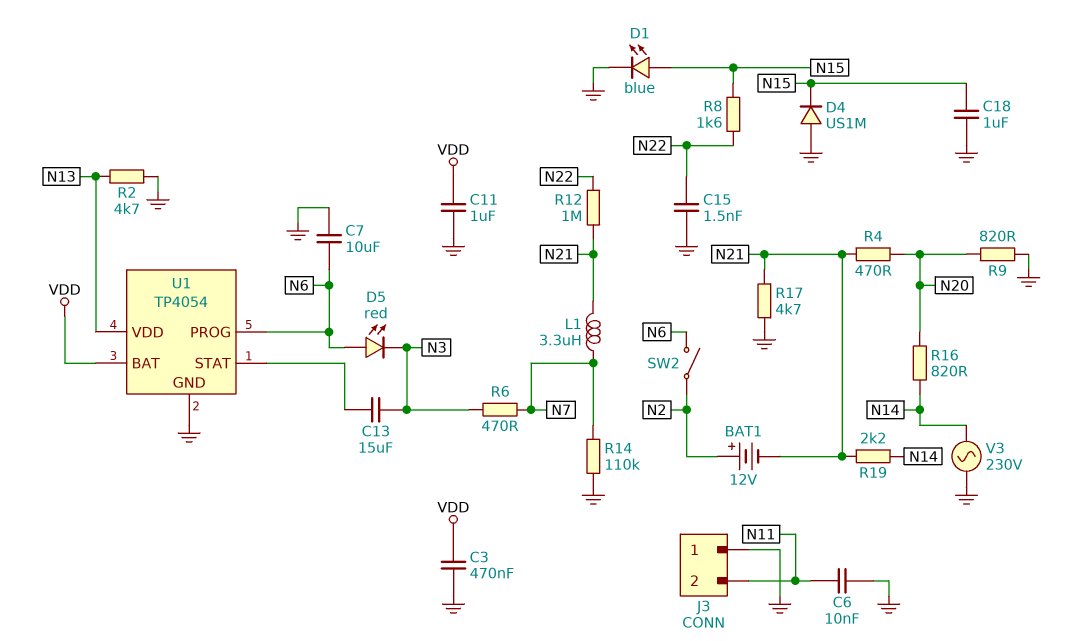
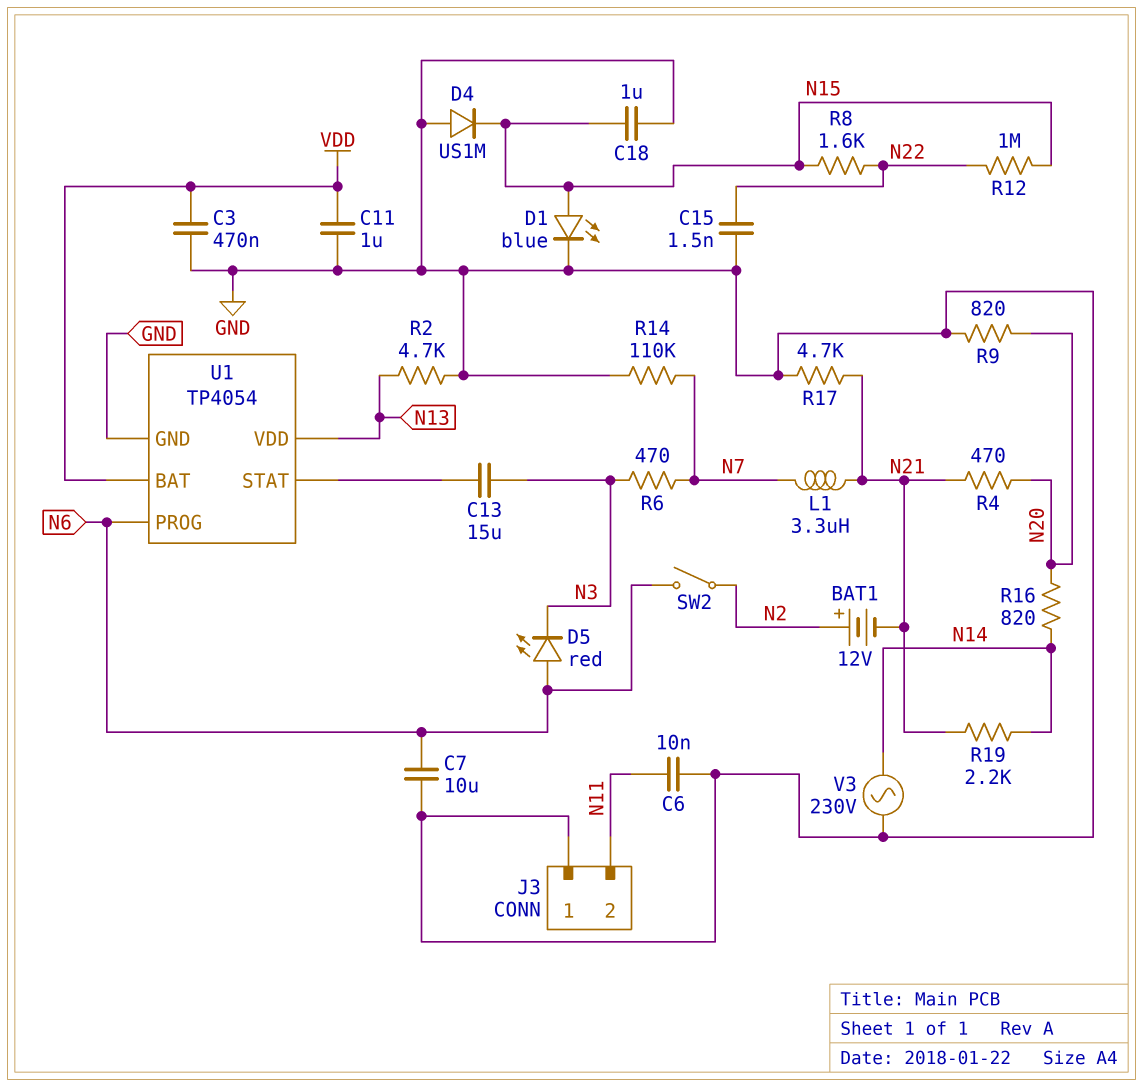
R12: 1M (N21, N22) -> 1M (N15, N22)

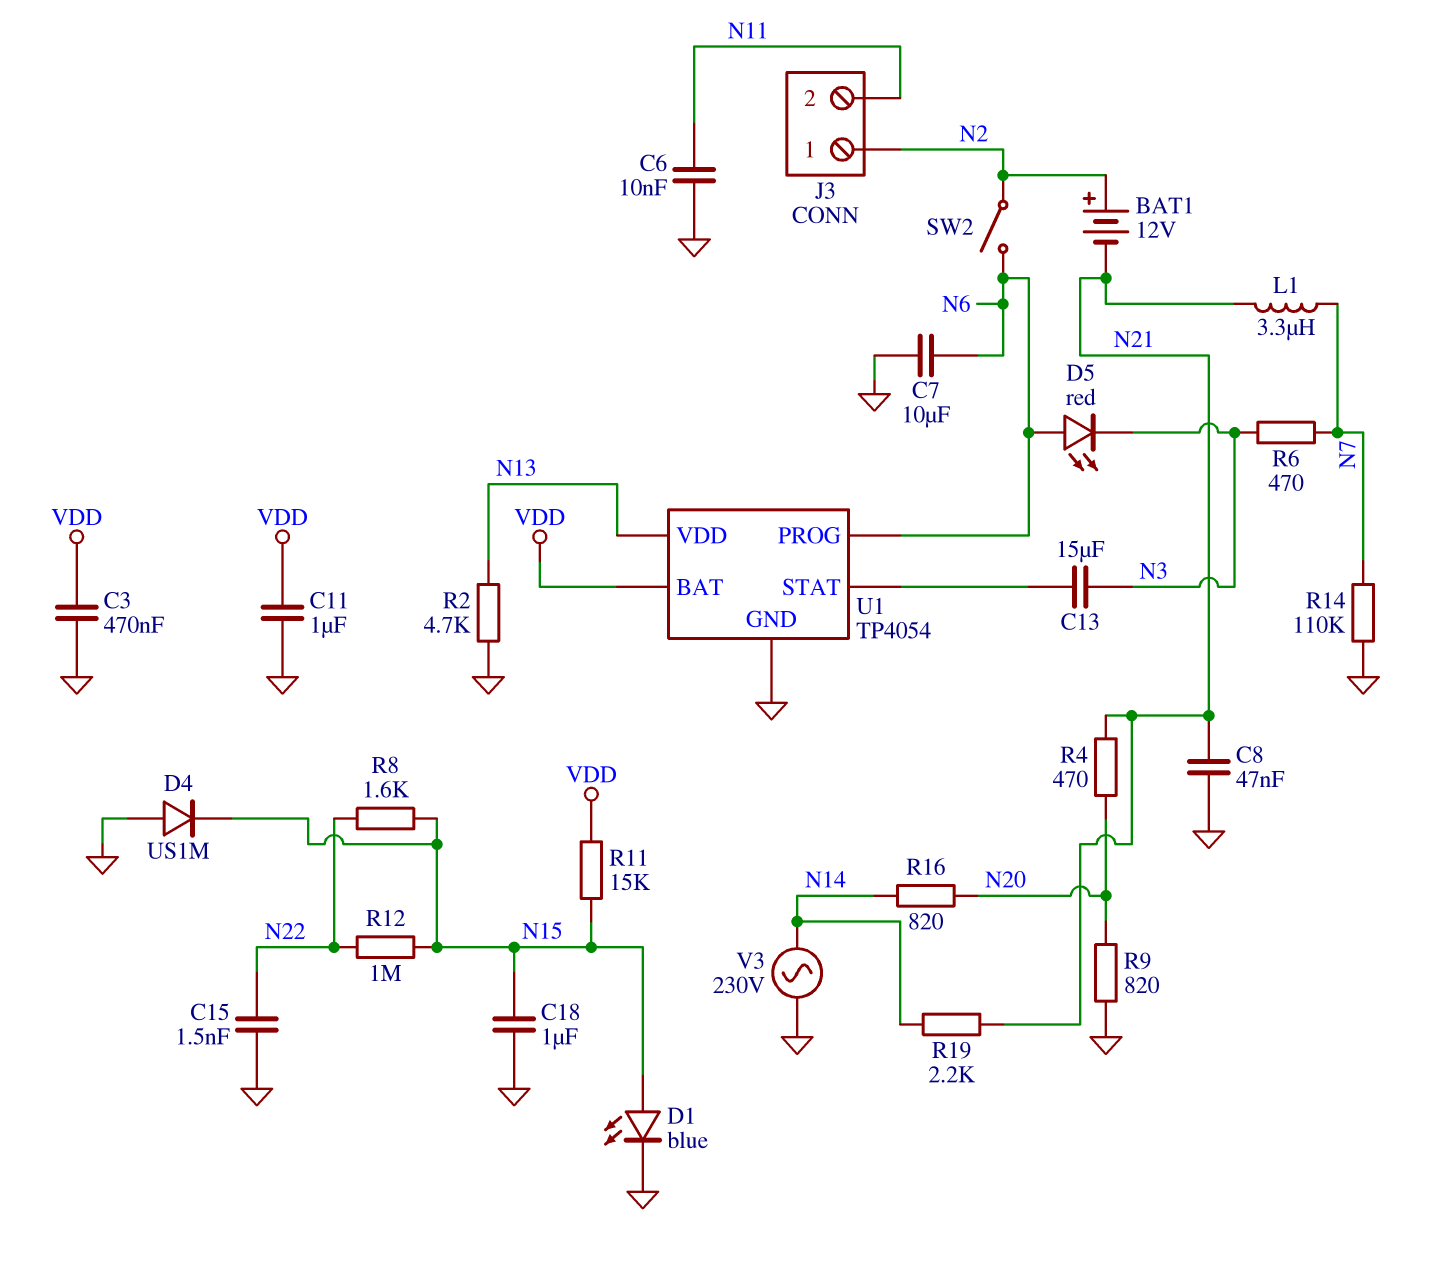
C8: none -> 47nF (GND, N21)
J3 pin 1: GND -> N2
R11: none -> 15k (N15, VDD)
R17: 4.7k (GND, N21) -> none

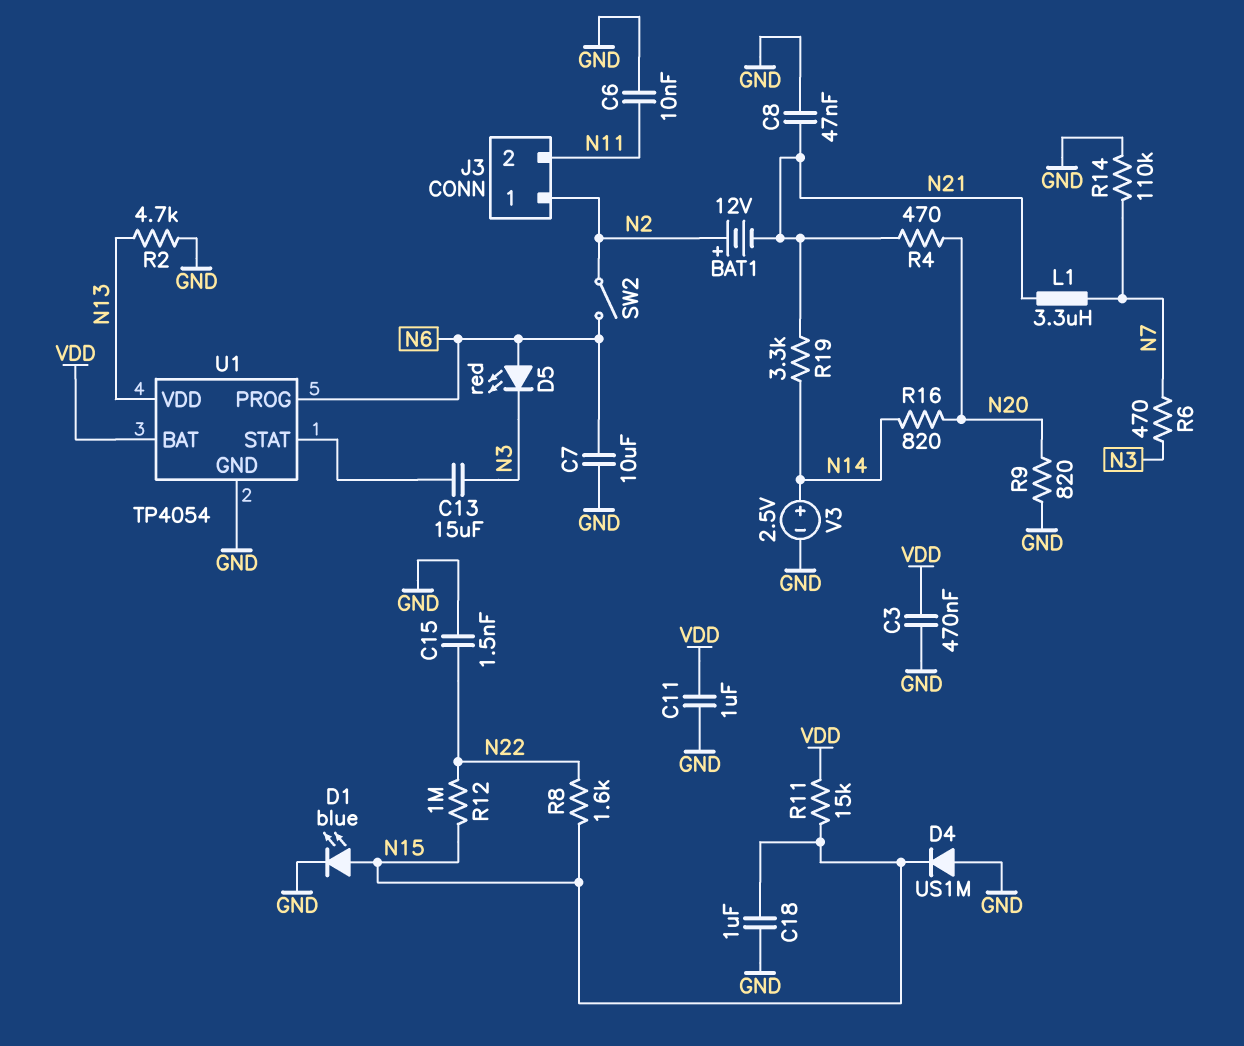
R19: 2.2k (N14, N21) -> 3.3k (N14, N21)
V3: AC 230V (GND, N14) -> 2.5V (plus N14, minus GND)

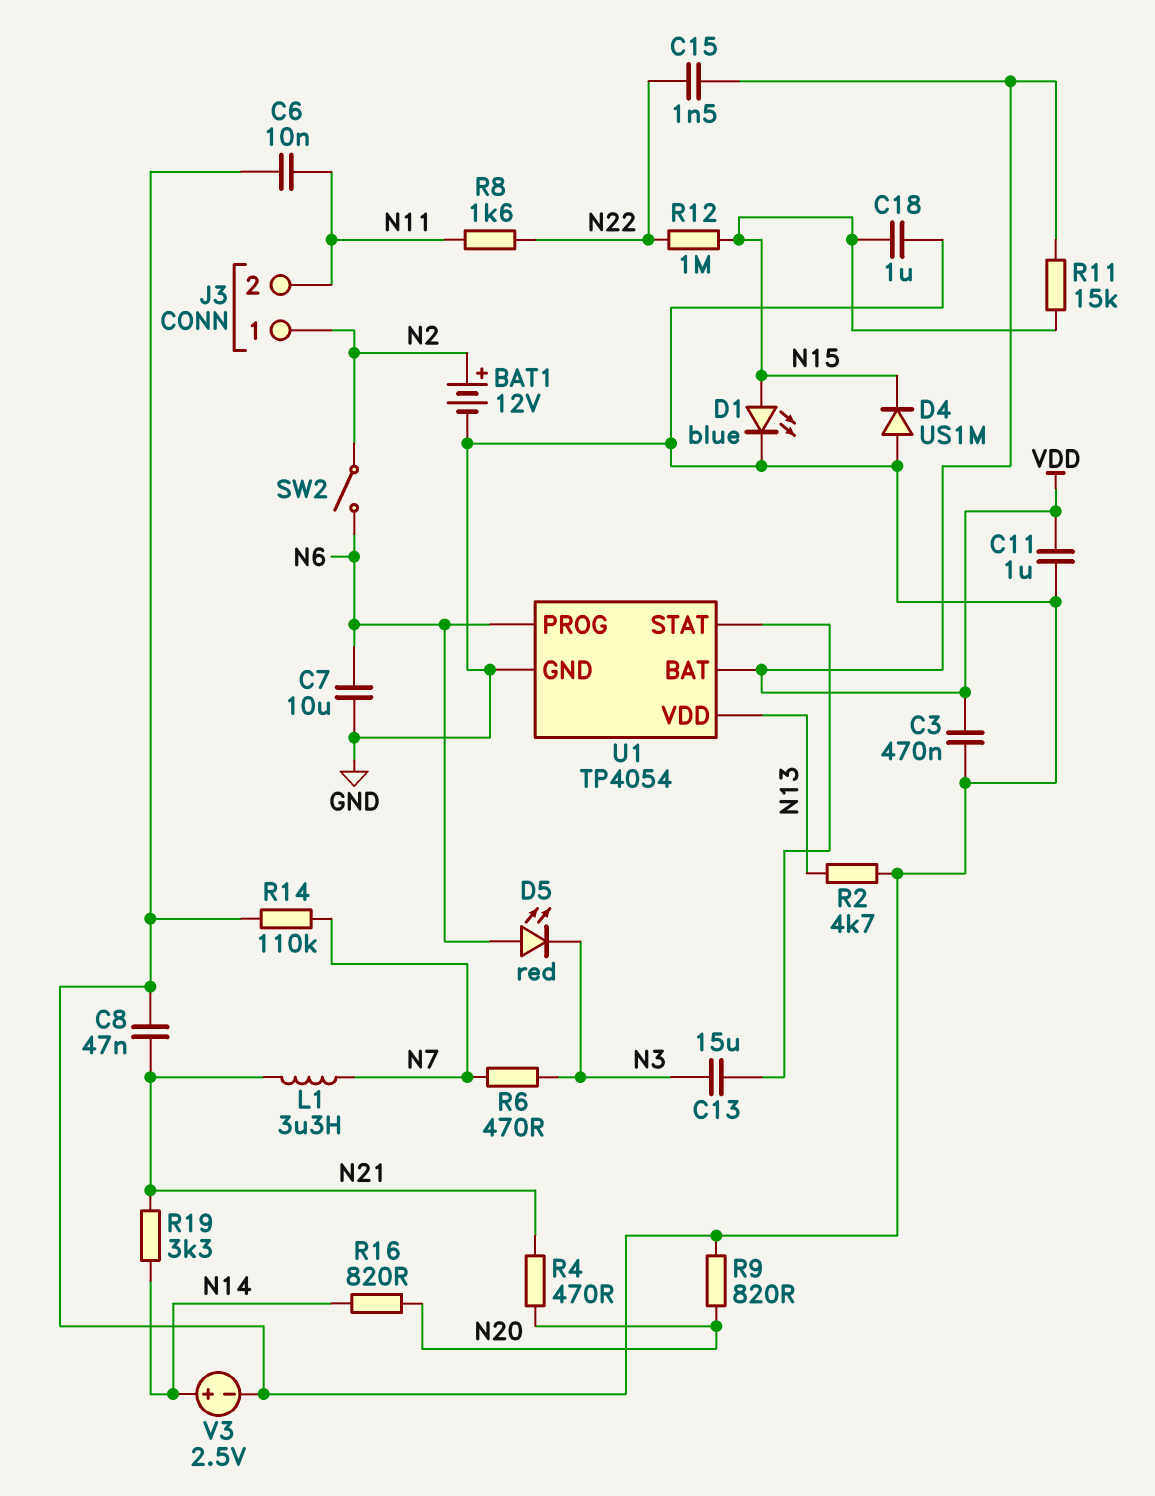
BAT1: 12V (plus N2, minus N21) -> 12V (plus N2, minus GND)
C15: 1.5nF (GND, N22) -> 1.5nF (N22, VDD)
R8: 1.6k (N15, N22) -> 1.6k (N11, N22)

